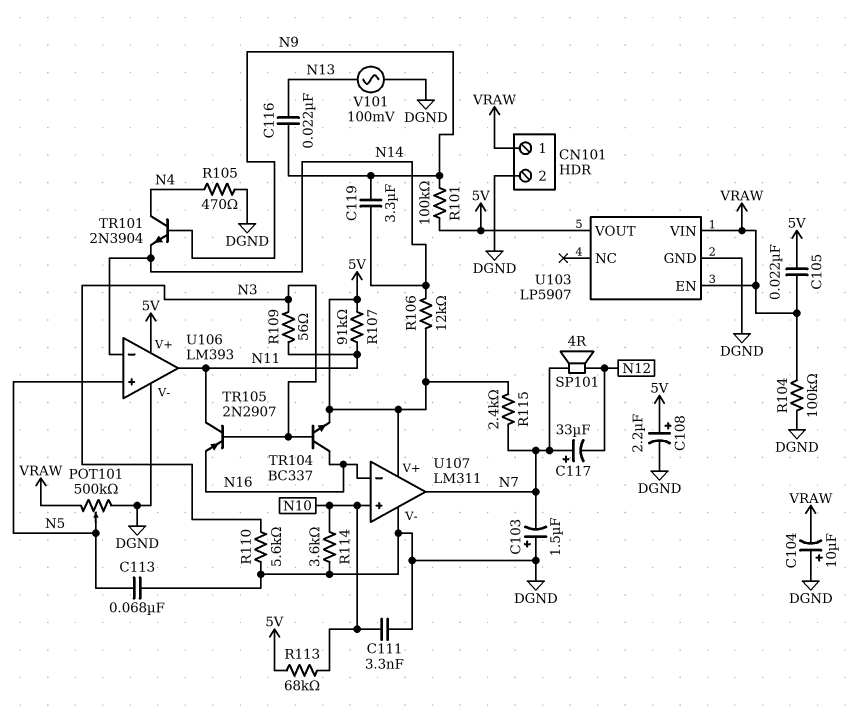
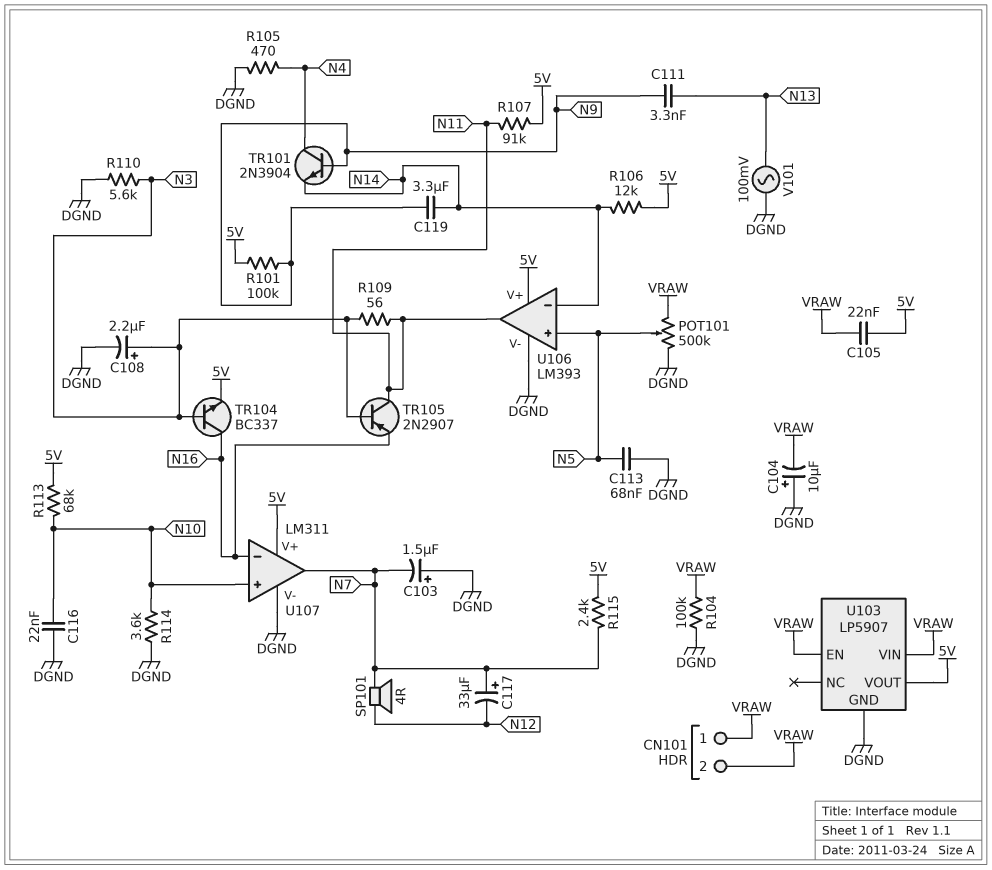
C108: 2.2uF (plus 5V, minus DGND) -> 2.2uF (plus N3, minus DGND)
C111: 3.3nF (DGND, N10) -> 3.3nF (N9, N13)
C116: 22nF (N9, N13) -> 22nF (DGND, N10)
CN101 pin 2: DGND -> VRAW

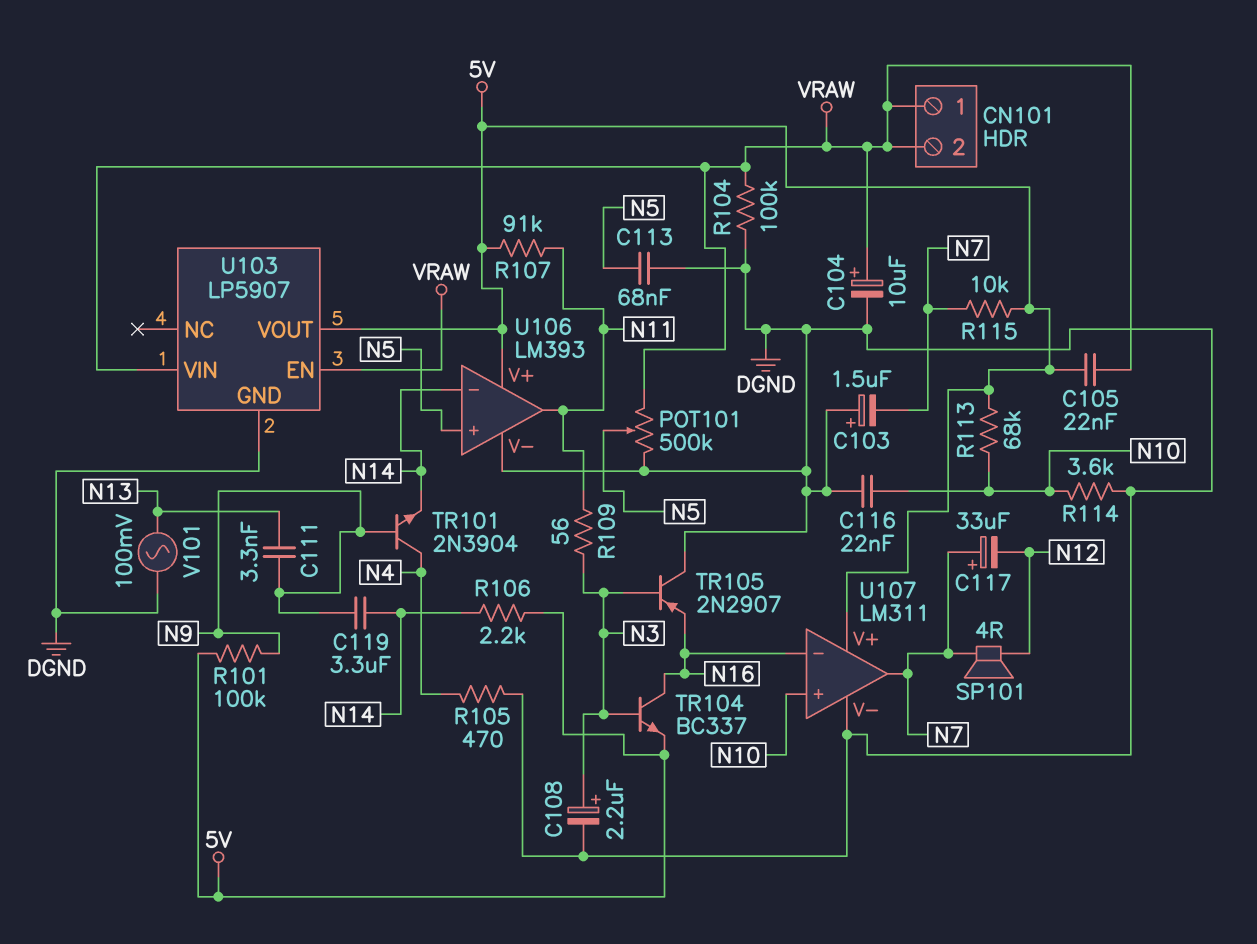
C104: 10uF (plus DGND, minus VRAW) -> 10uF (plus VRAW, minus DGND)
R106: 12k (5V, N14) -> 2.2k (5V, N14)
R110: 5.6k (DGND, N3) -> none
R115: 2.4k (5V, N7) -> 10k (5V, N7)
TR105: PNP 2N2907 (B N3, C N11, E N16) -> PNP 2N2907 (B N3, C DGND, E N16)

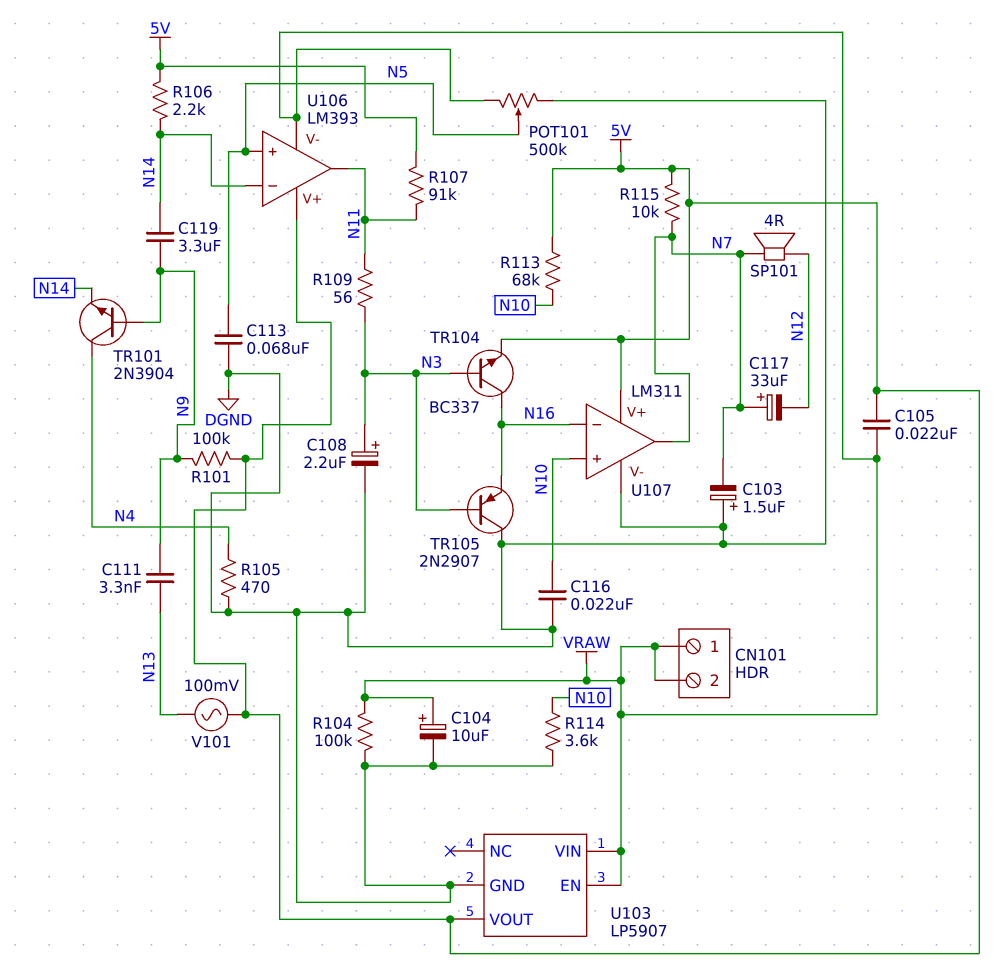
U106 pin V-: DGND -> VRAW
V101: AC 100mV (DGND, N13) -> AC 100mV (5V, N13)

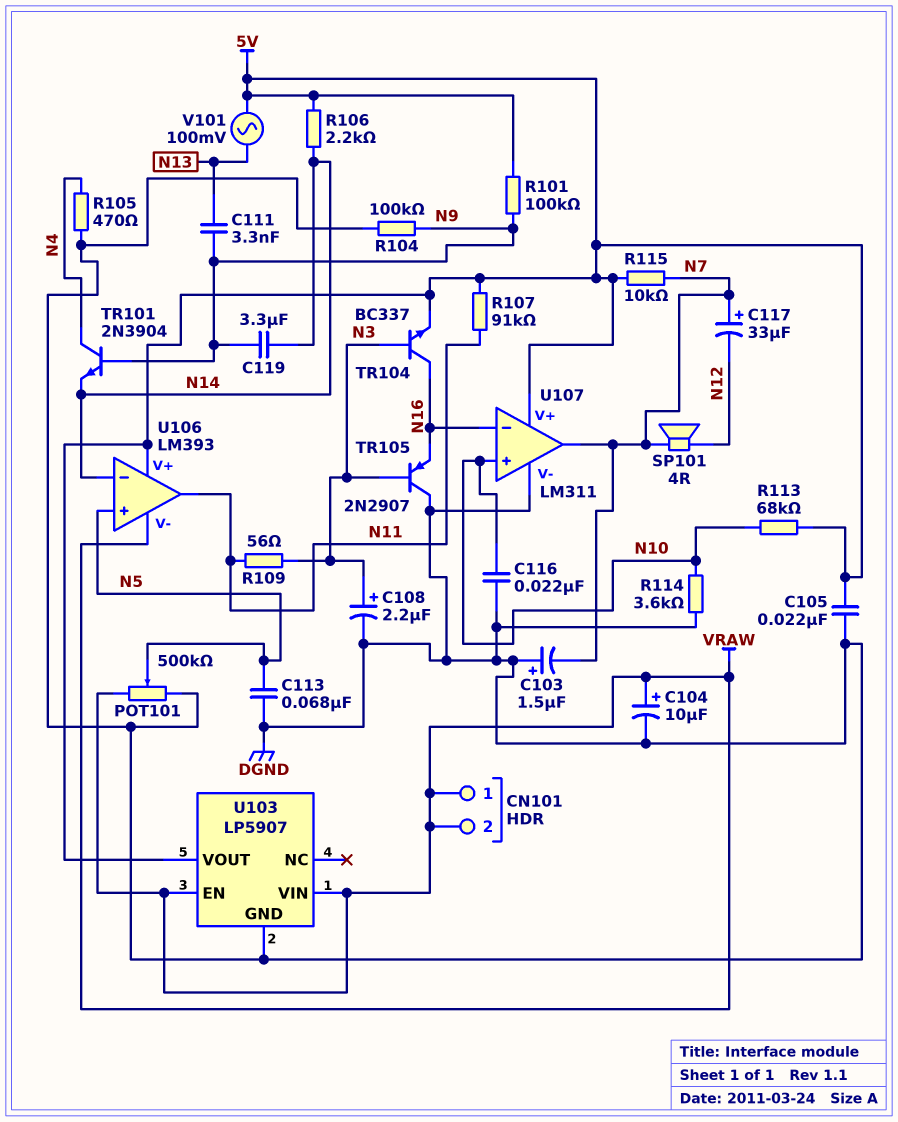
C105: 22nF (5V, VRAW) -> 22nF (5V, DGND)
R104: 100k (DGND, VRAW) -> 100k (DGND, N9)

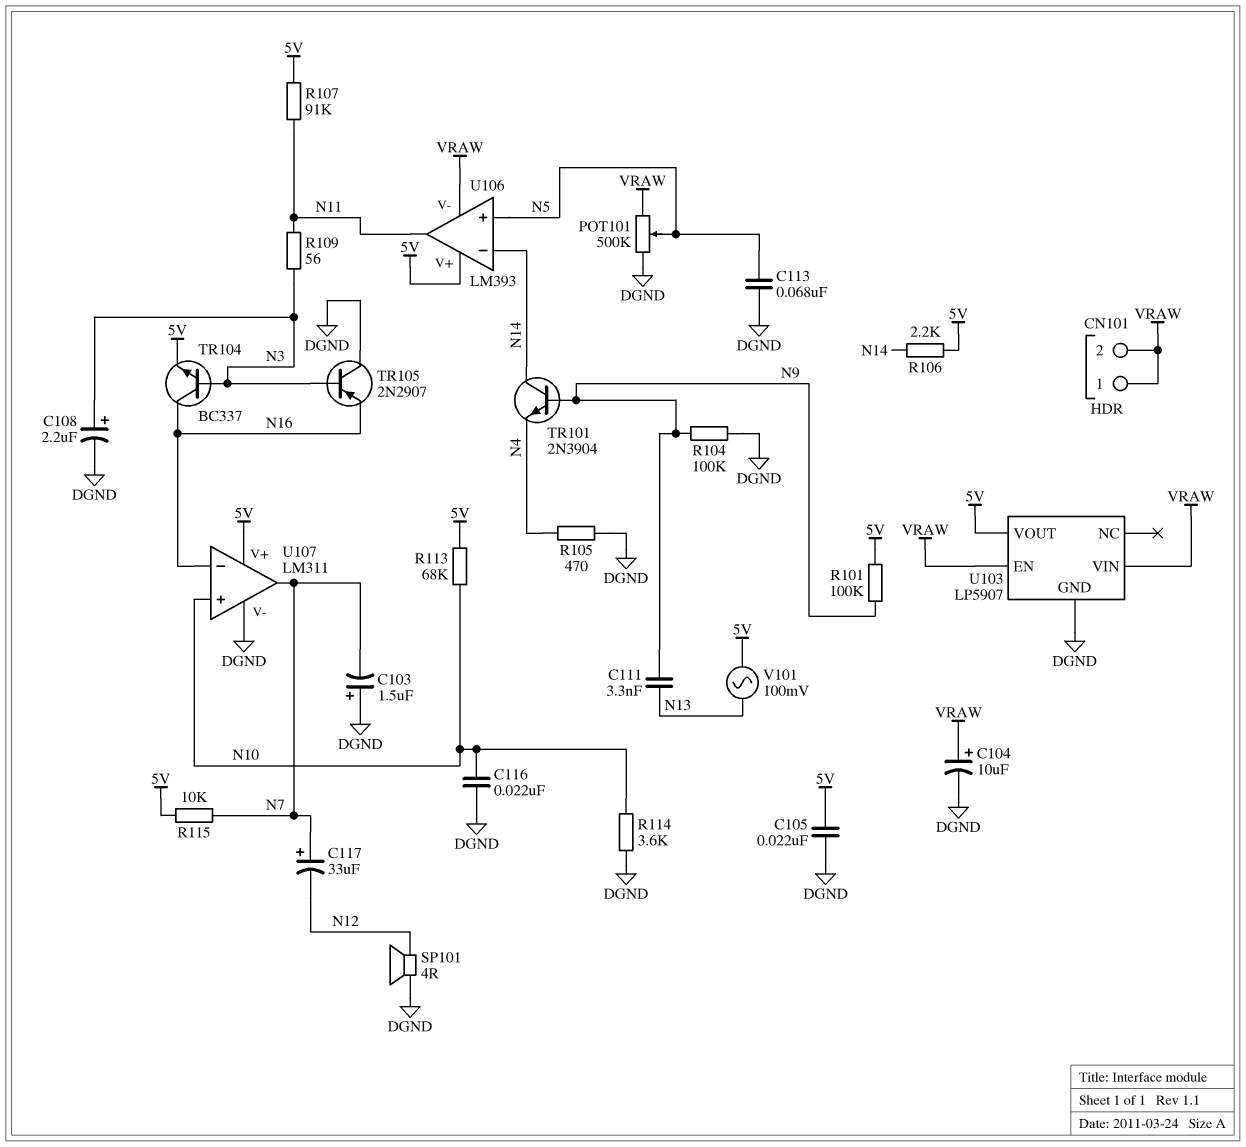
C119: 3.3uF (N9, N14) -> none
SP101: speaker 4R (N7, N12) -> speaker 4R (DGND, N12)
TR101: NPN 2N3904 (B N9, C N4, E N14) -> NPN 2N3904 (B N9, C N14, E N4)

